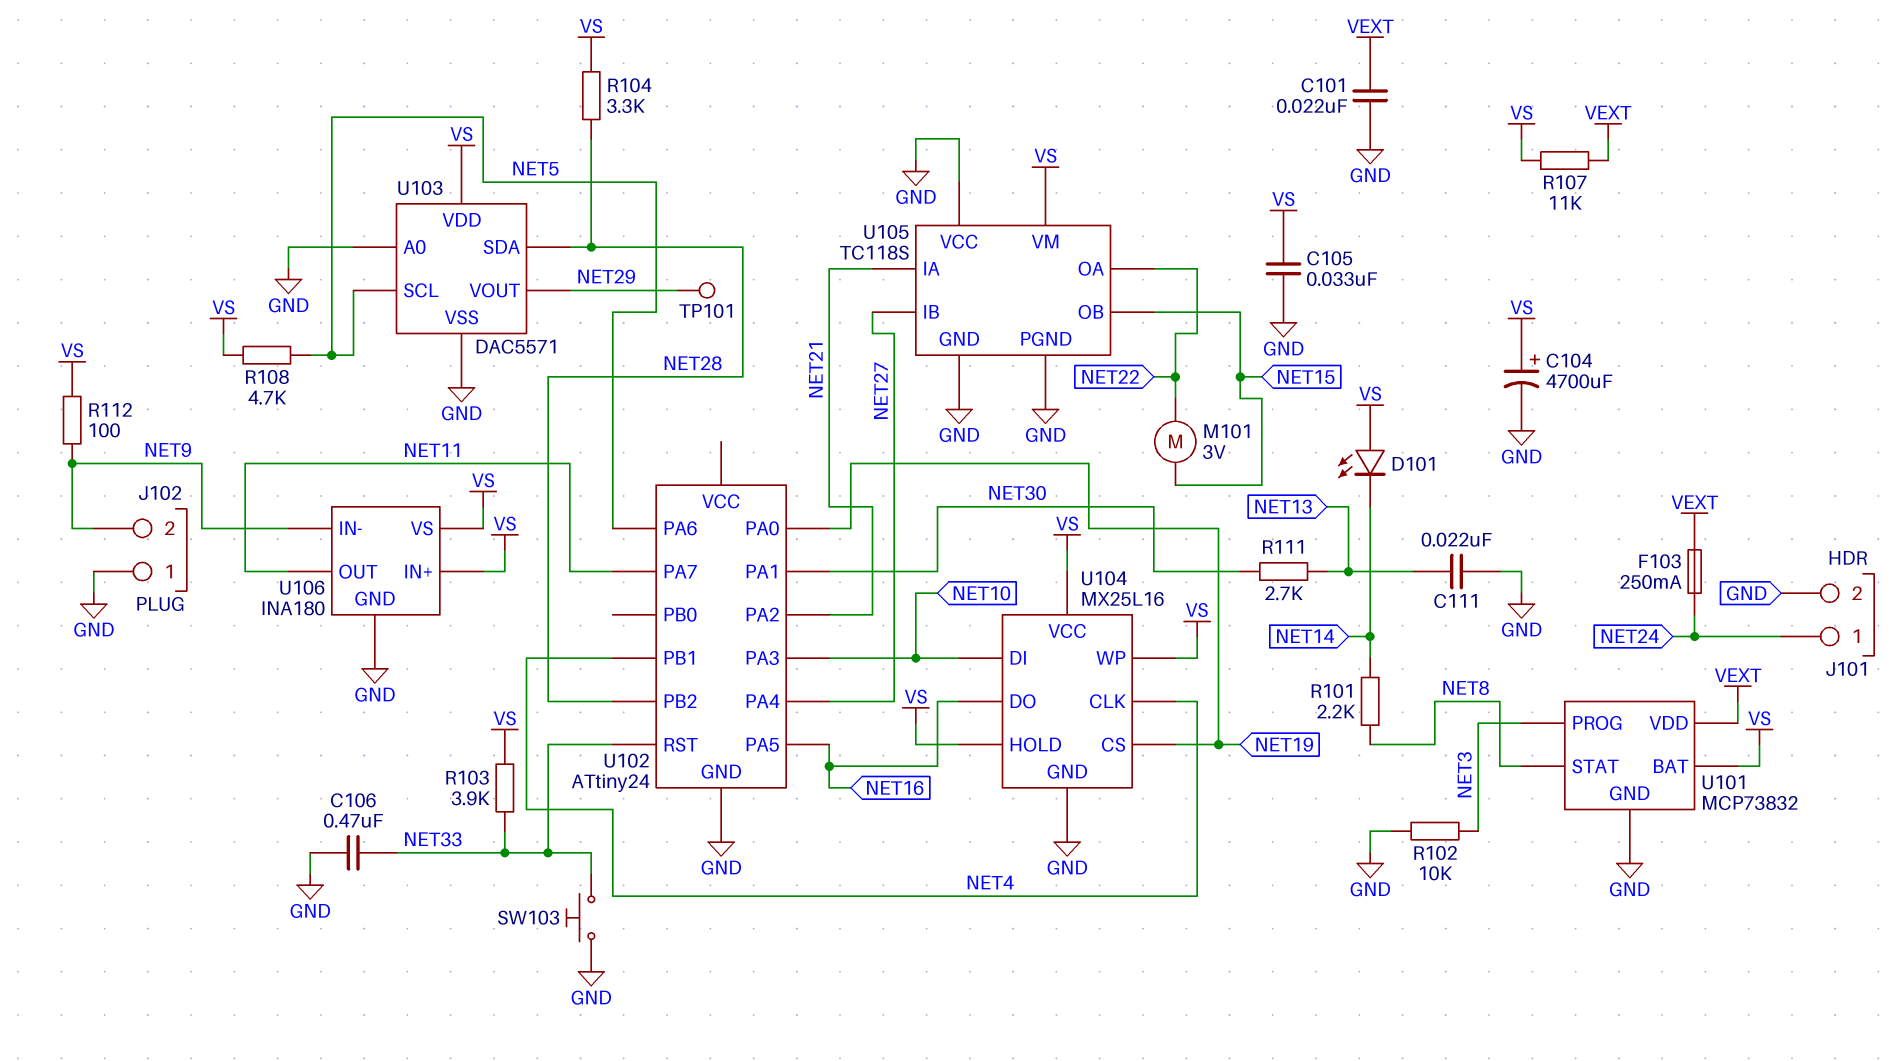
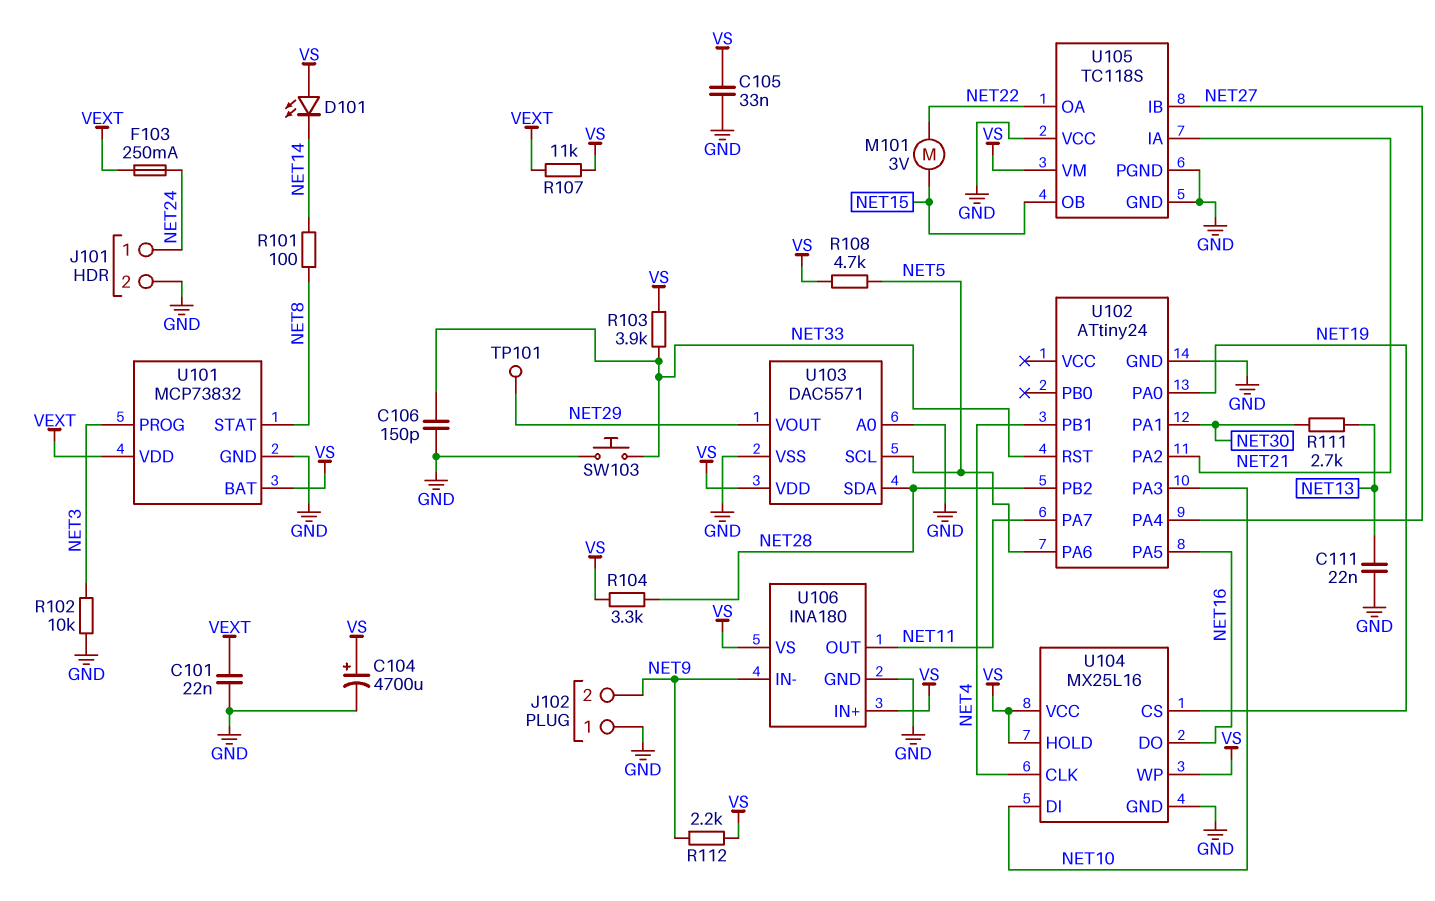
C106: 470nF (GND, NET33) -> 150pF (GND, NET33)
R101: 2.2k (NET8, NET14) -> 100 (NET8, NET14)
R112: 100 (NET9, VS) -> 2.2k (NET9, VS)

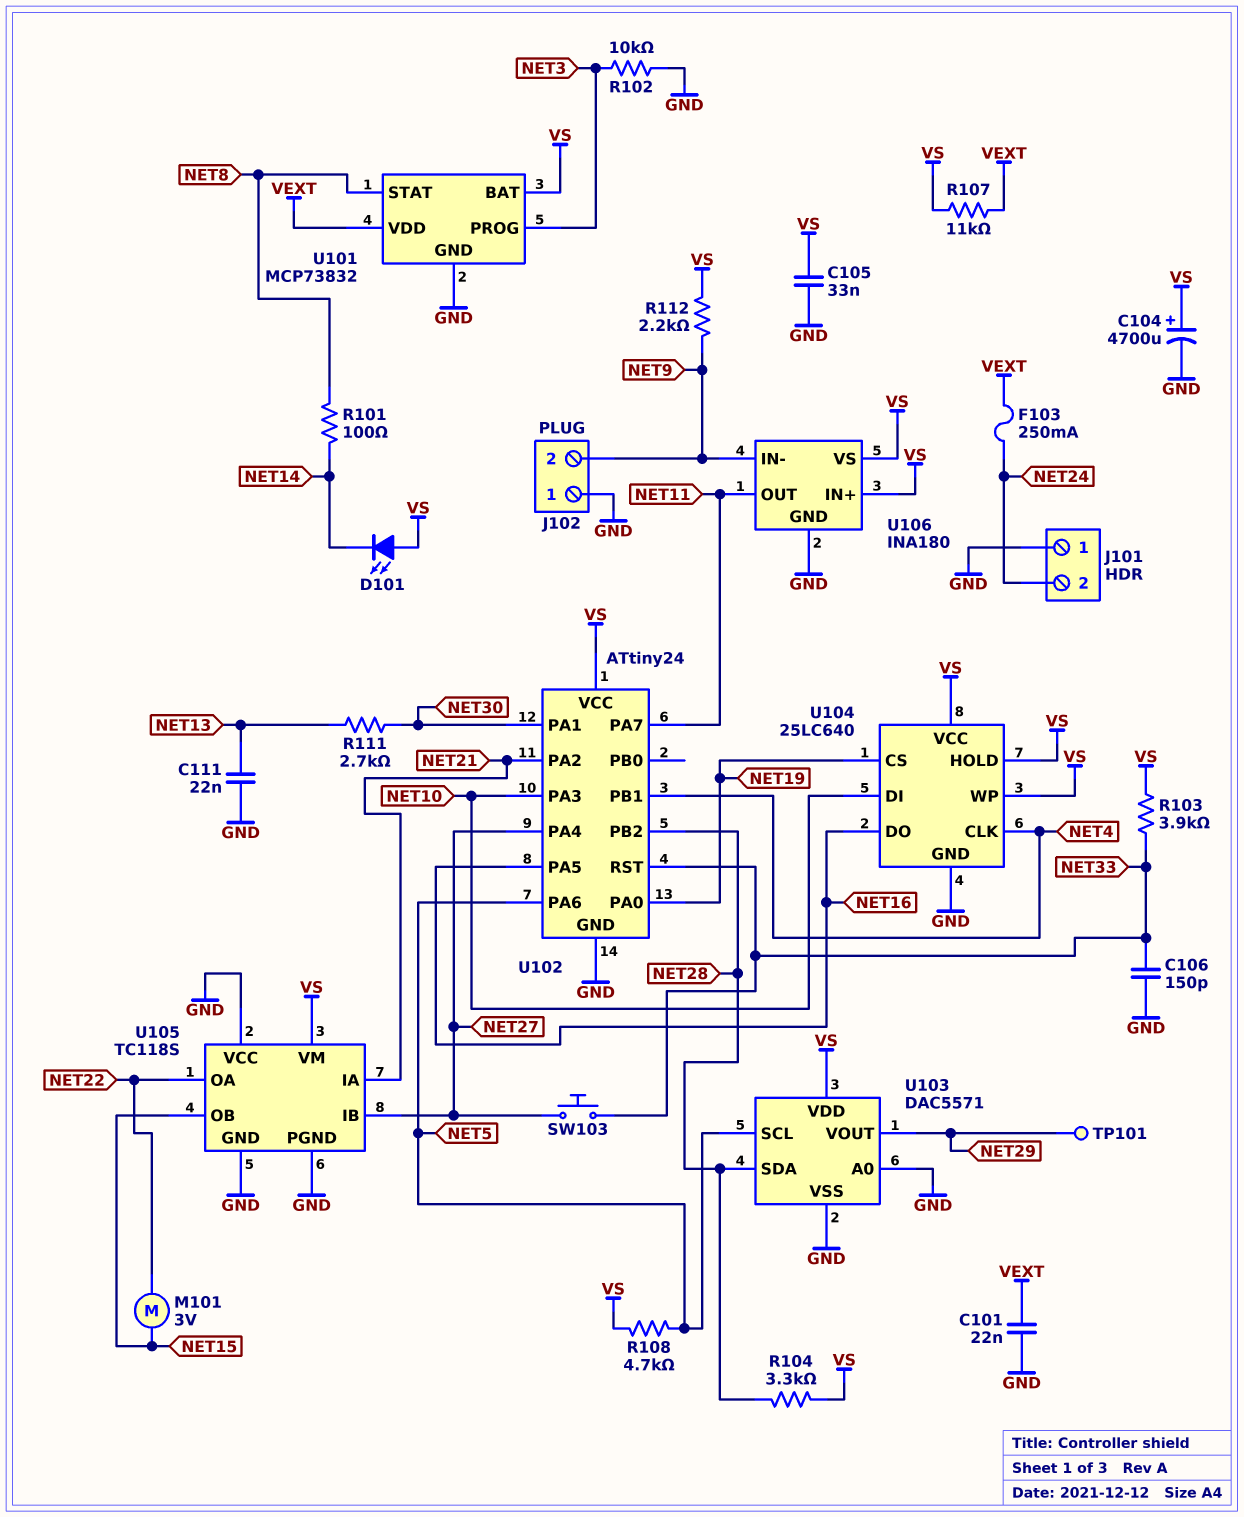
J101 pin 1: NET24 -> GND
J101 pin 2: GND -> NET24
SW103: button (GND, NET33) -> button (NET27, NET33)
U102 pin VCC: none -> VS
U104: MX25L16 -> 25LC640

